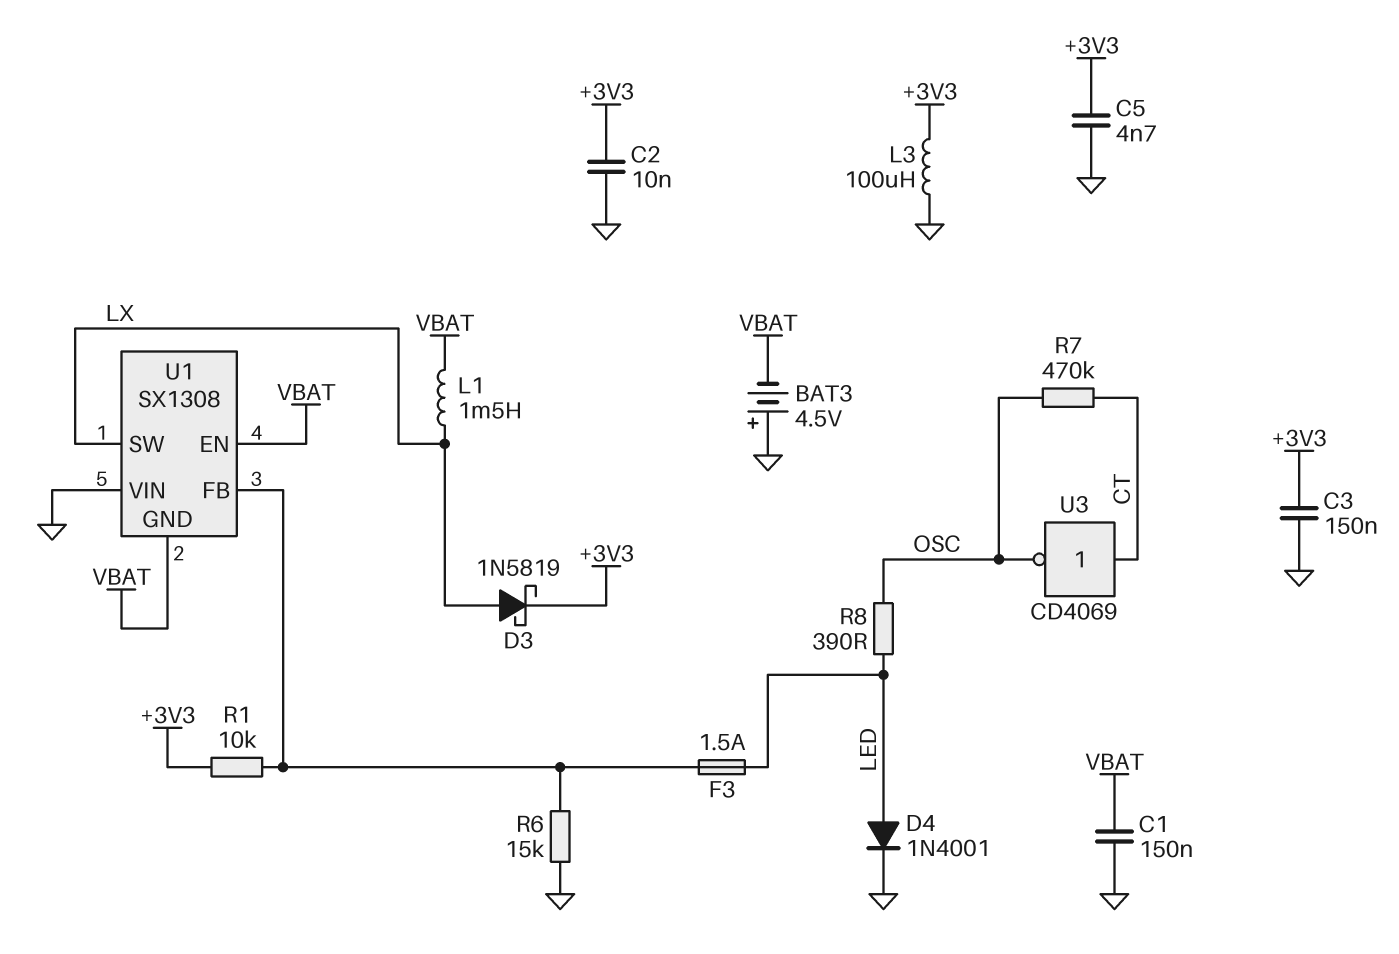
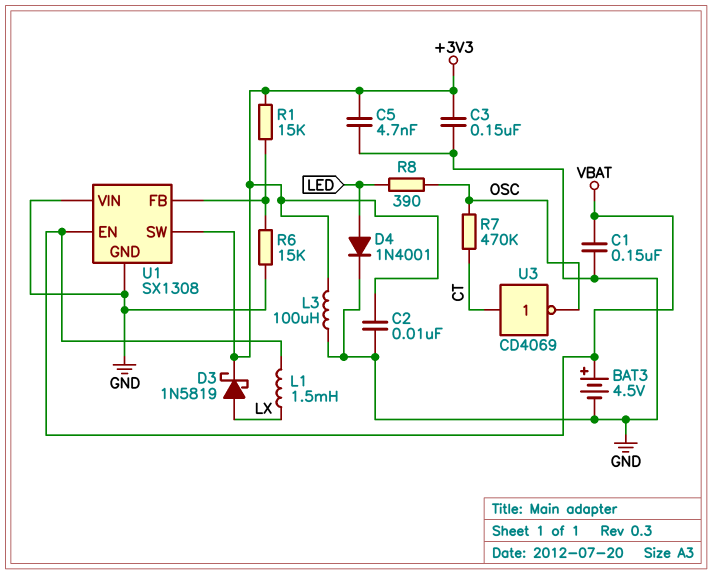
BAT3: 4.5V (plus GND, minus VBAT) -> 4.5V (plus VBAT, minus GND)
F3: 1.5A (LED, U1/FB) -> none
R1: 10k (+3V3, U1/FB) -> 15k (+3V3, U1/FB)
U1 pin GND: VBAT -> GND
U1 pin SW: LX -> +3V3

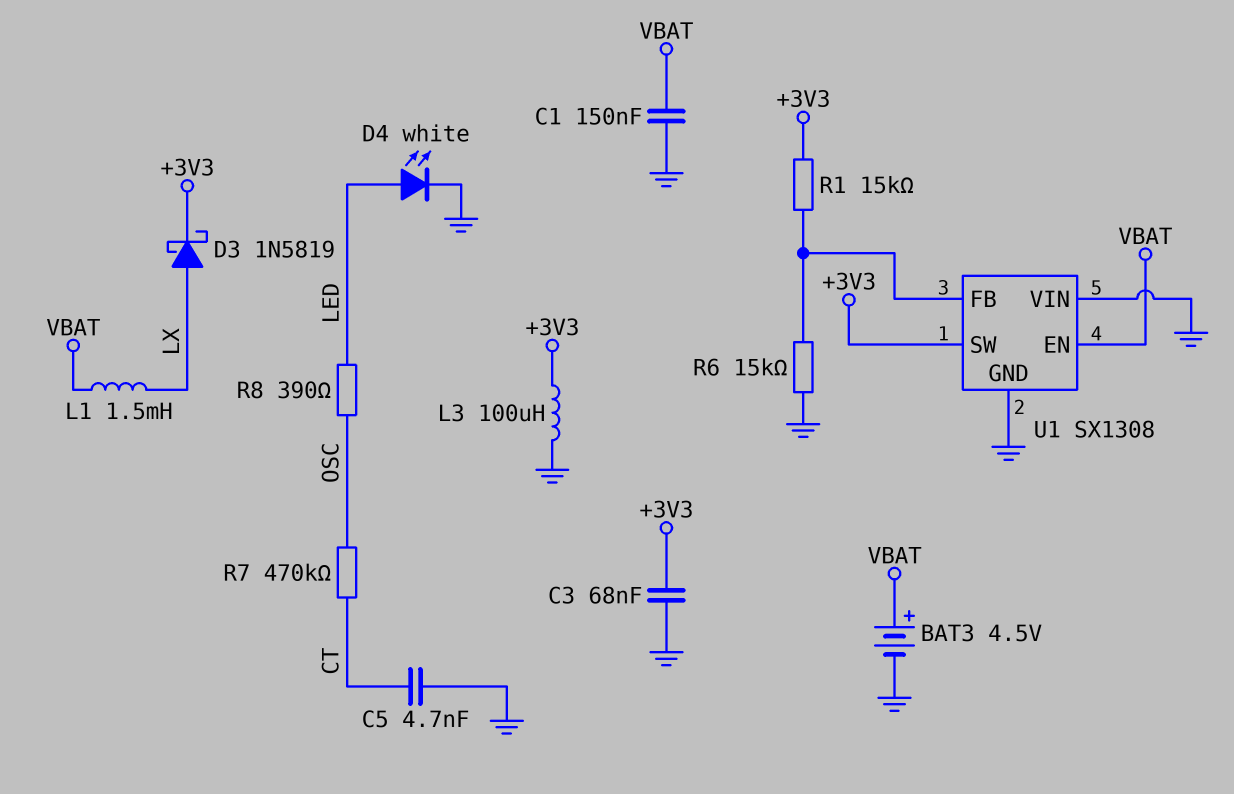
C2: 10nF (+3V3, GND) -> none
C3: 150nF (+3V3, GND) -> 68nF (+3V3, GND)
C5: 4.7nF (+3V3, GND) -> 4.7nF (CT, GND)
D4: diode 1N4001 (A LED, K GND) -> LED white (A LED, K GND)
U3: NOT CD4069 (in CT, out OSC) -> none

